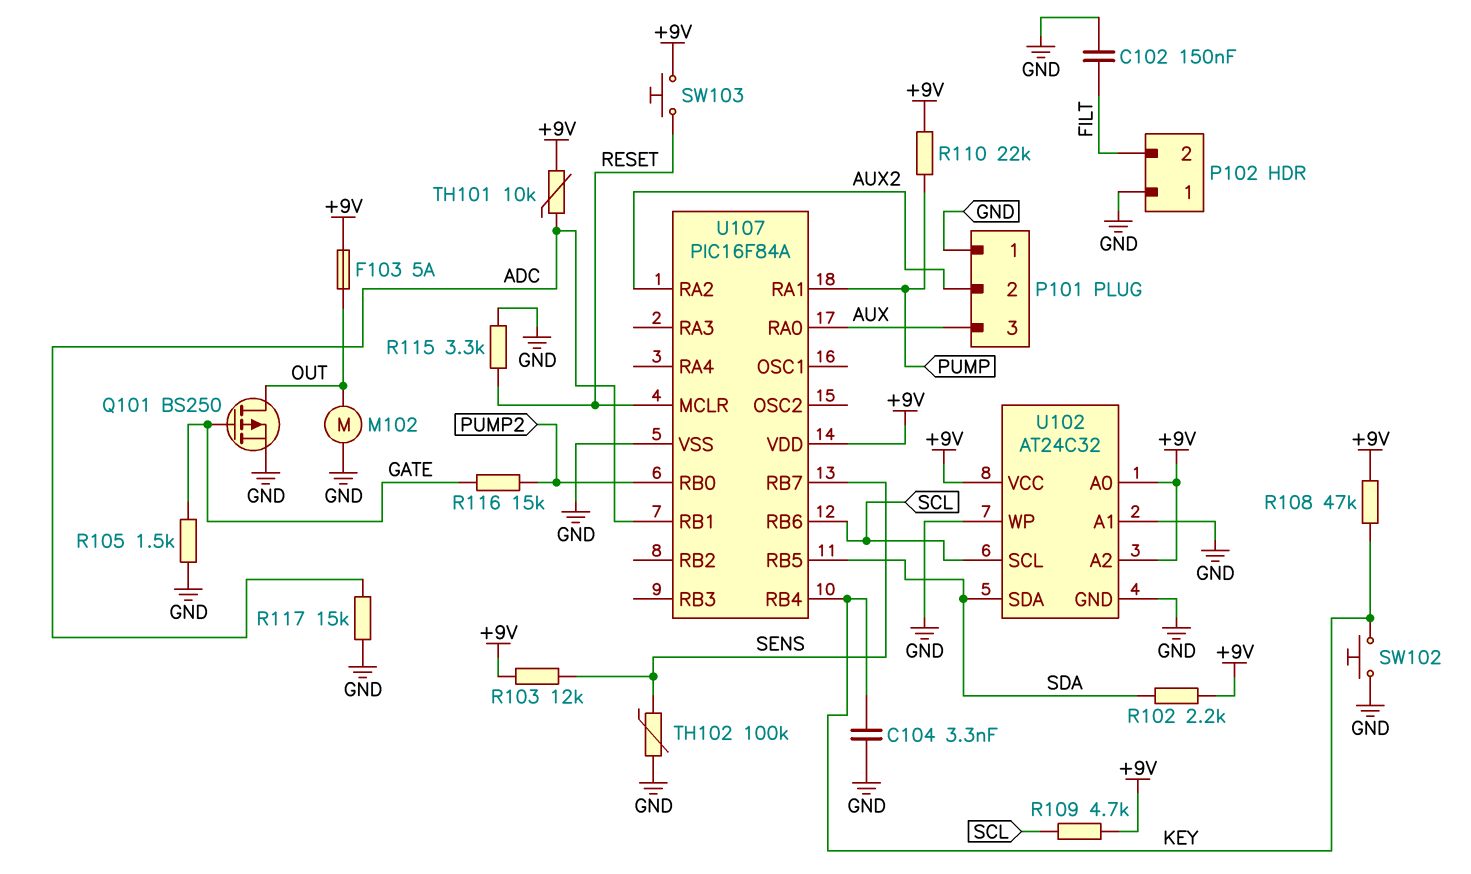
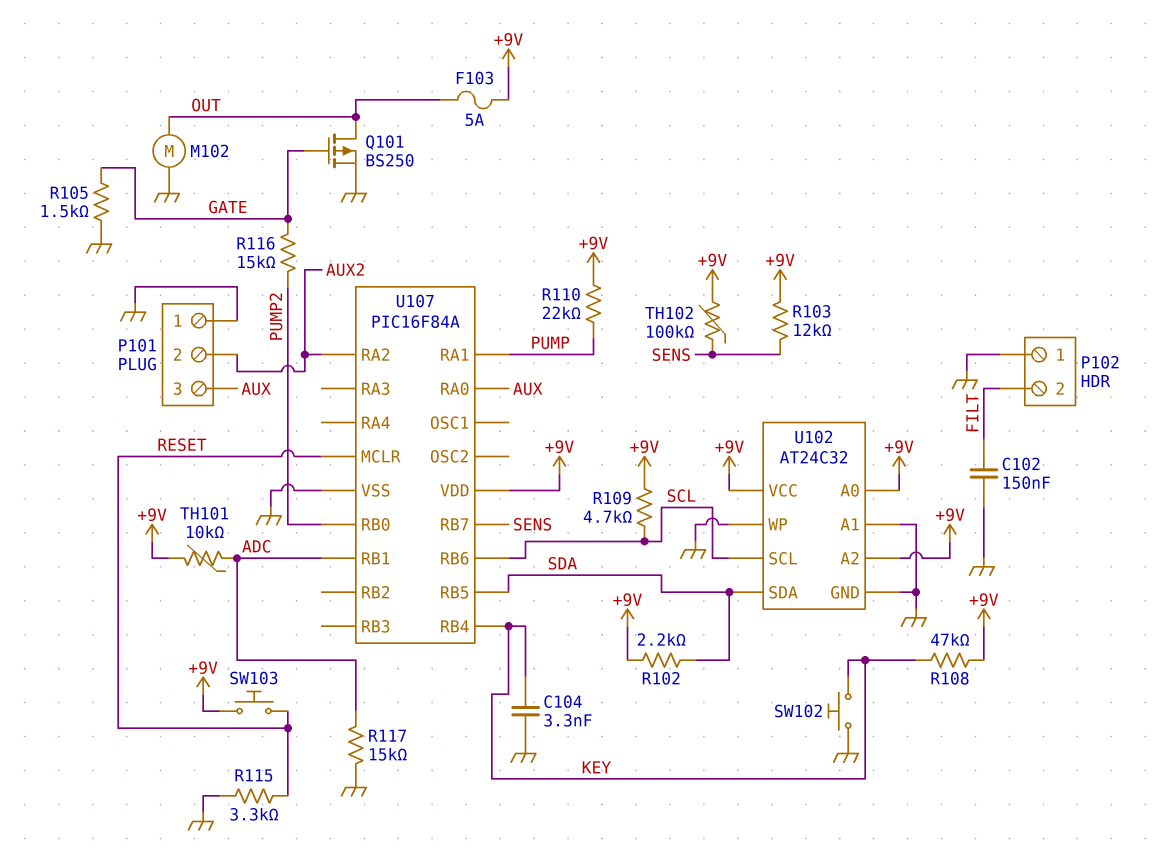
TH102: 100k (GND, SENS) -> 100k (+9V, SENS)

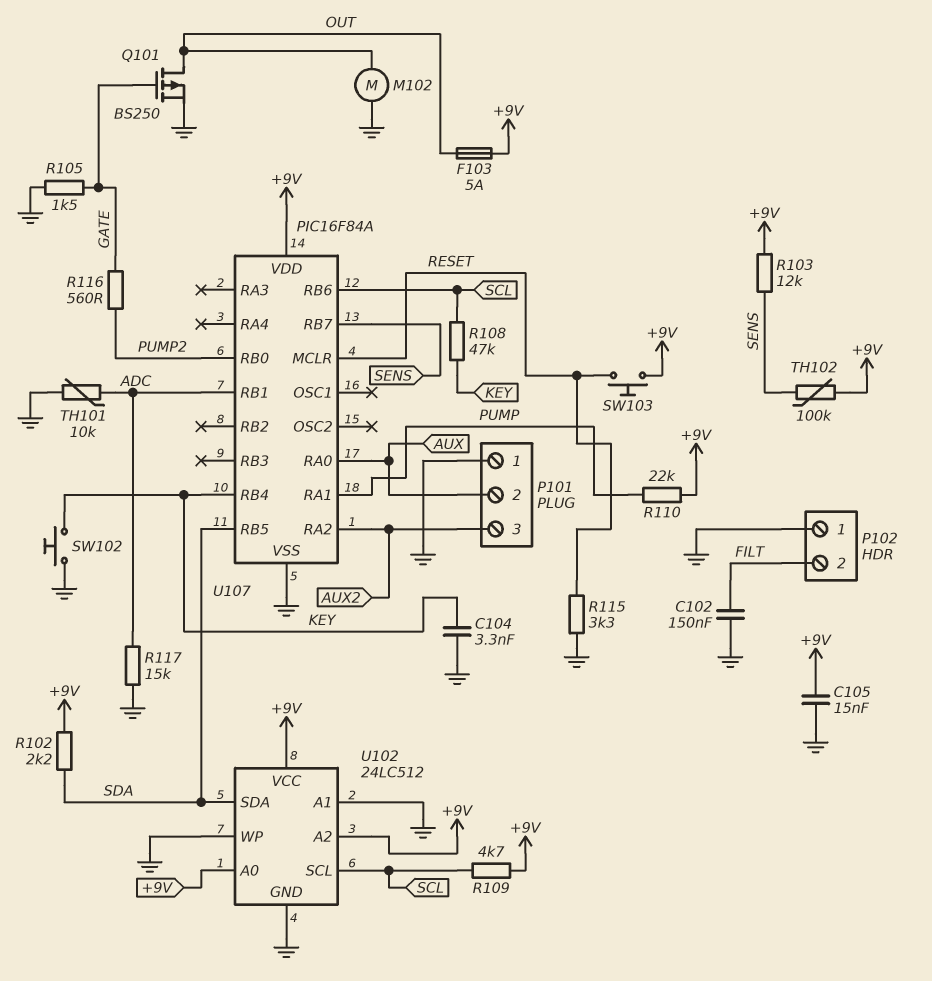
C105: none -> 15nF (+9V, GND)
P101 pin 2: AUX2 -> AUX
P101 pin 3: AUX -> AUX2
R108: 47k (+9V, KEY) -> 47k (KEY, SCL)
R116: 15k (GATE, PUMP2) -> 560 (GATE, PUMP2)
TH101: 10k (+9V, ADC) -> 10k (ADC, GND)
U102: AT24C32 -> 24LC512

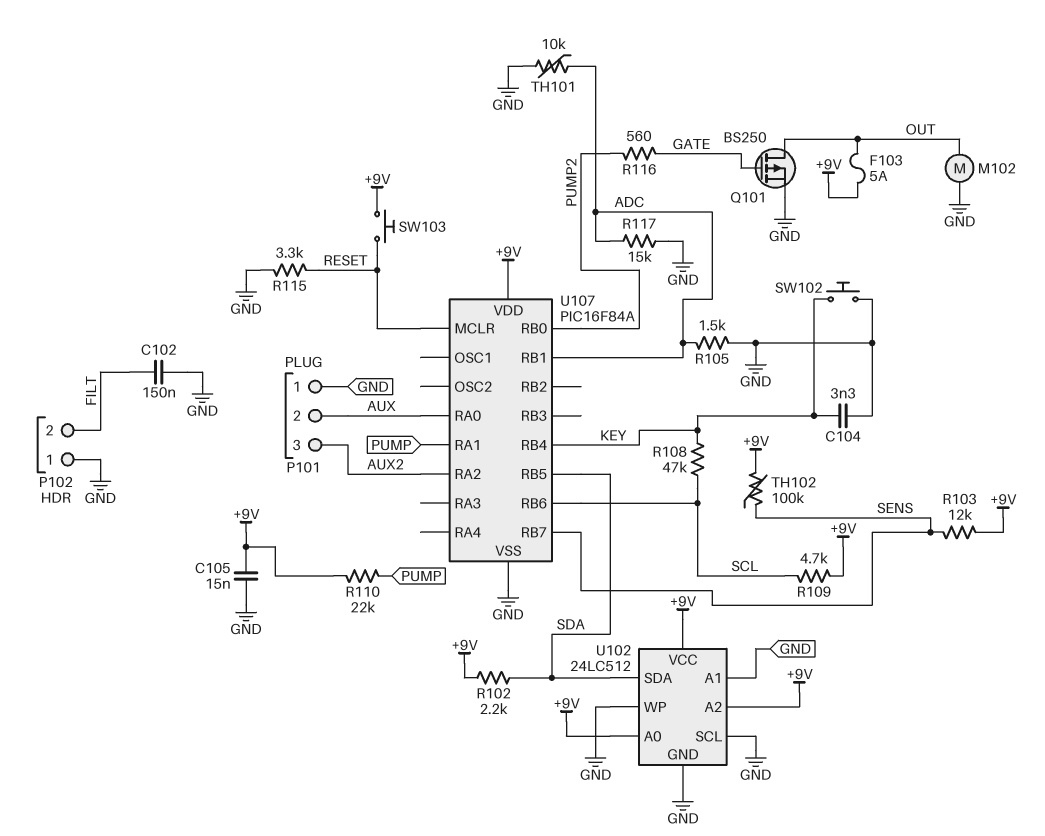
R105: 1.5k (GATE, GND) -> 1.5k (ADC, GND)
U102 pin SCL: SCL -> GND

